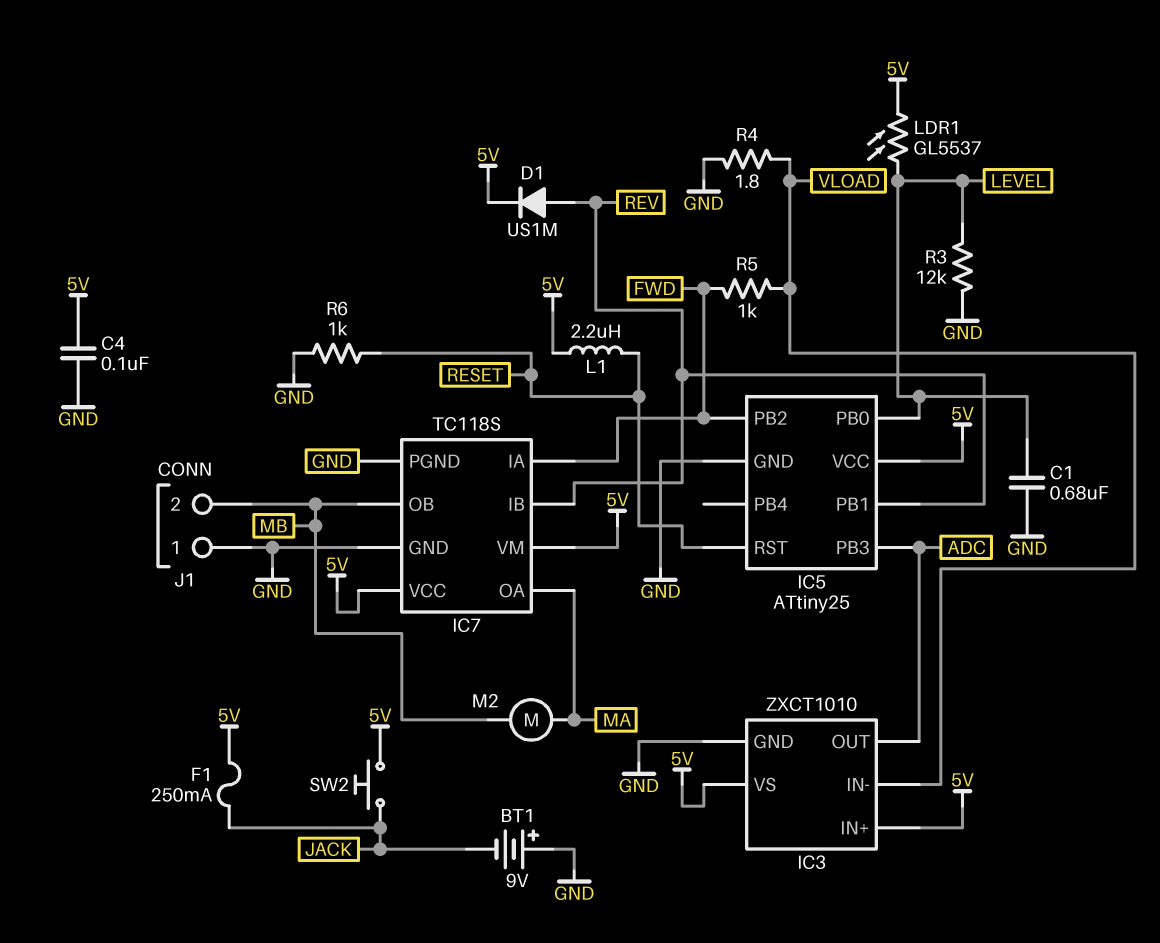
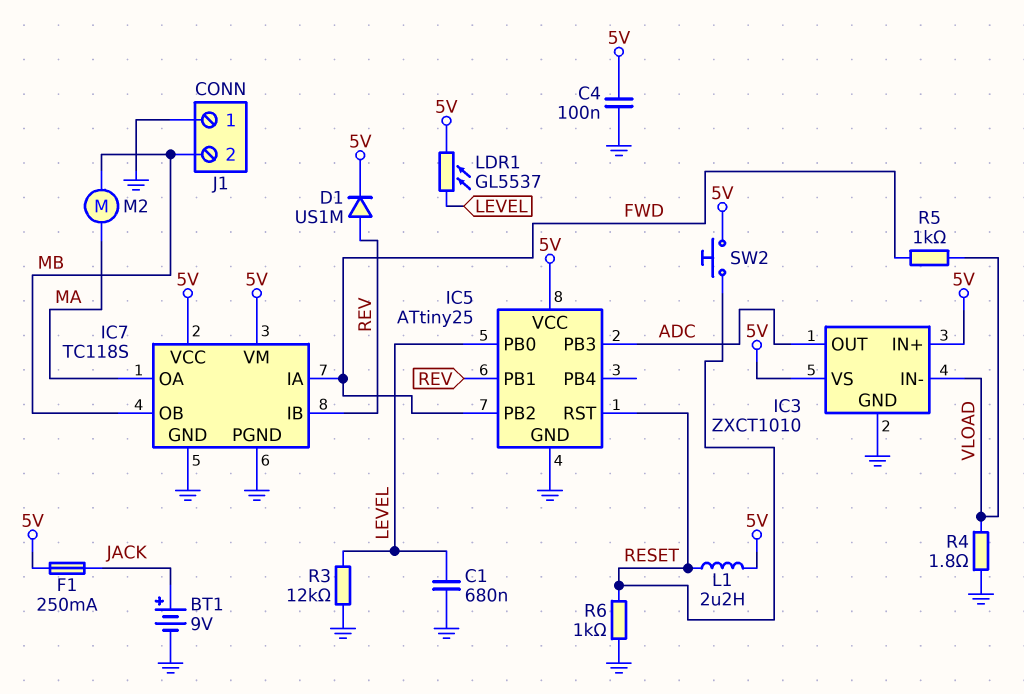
BT1: 9V (plus GND, minus JACK) -> 9V (plus JACK, minus GND)
SW2: button (5V, JACK) -> button (5V, RESET)

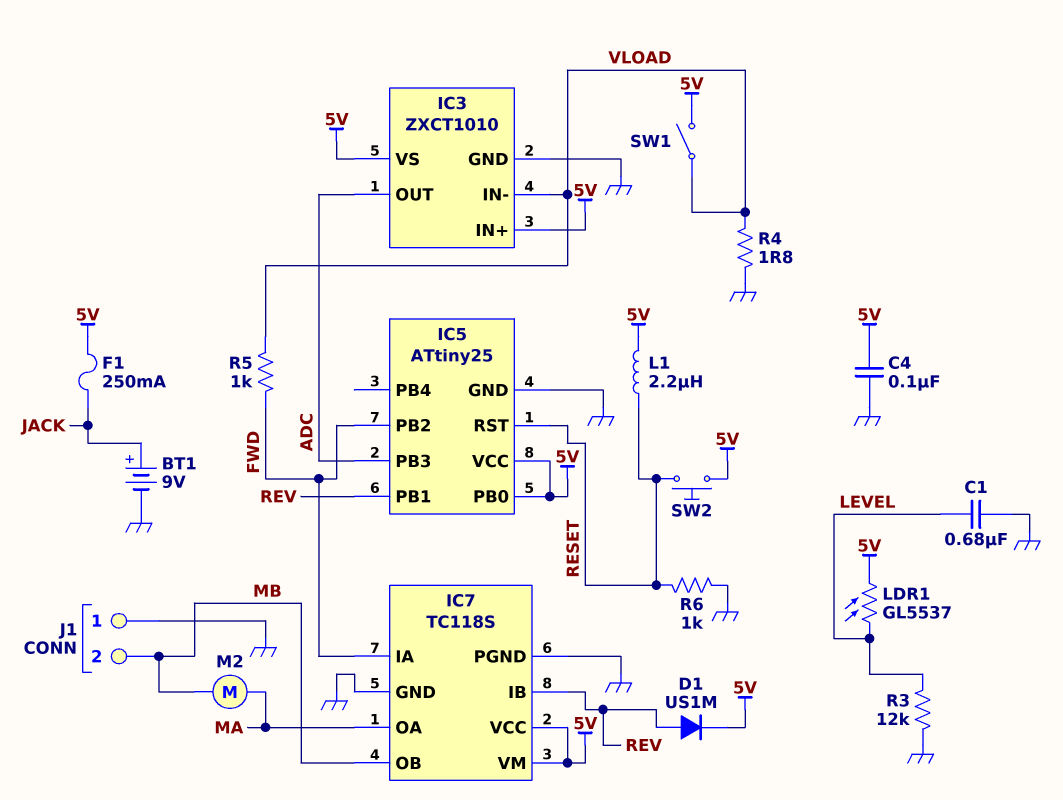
IC5 pin PB0: LEVEL -> 5V
SW1: none -> switch (5V, VLOAD)

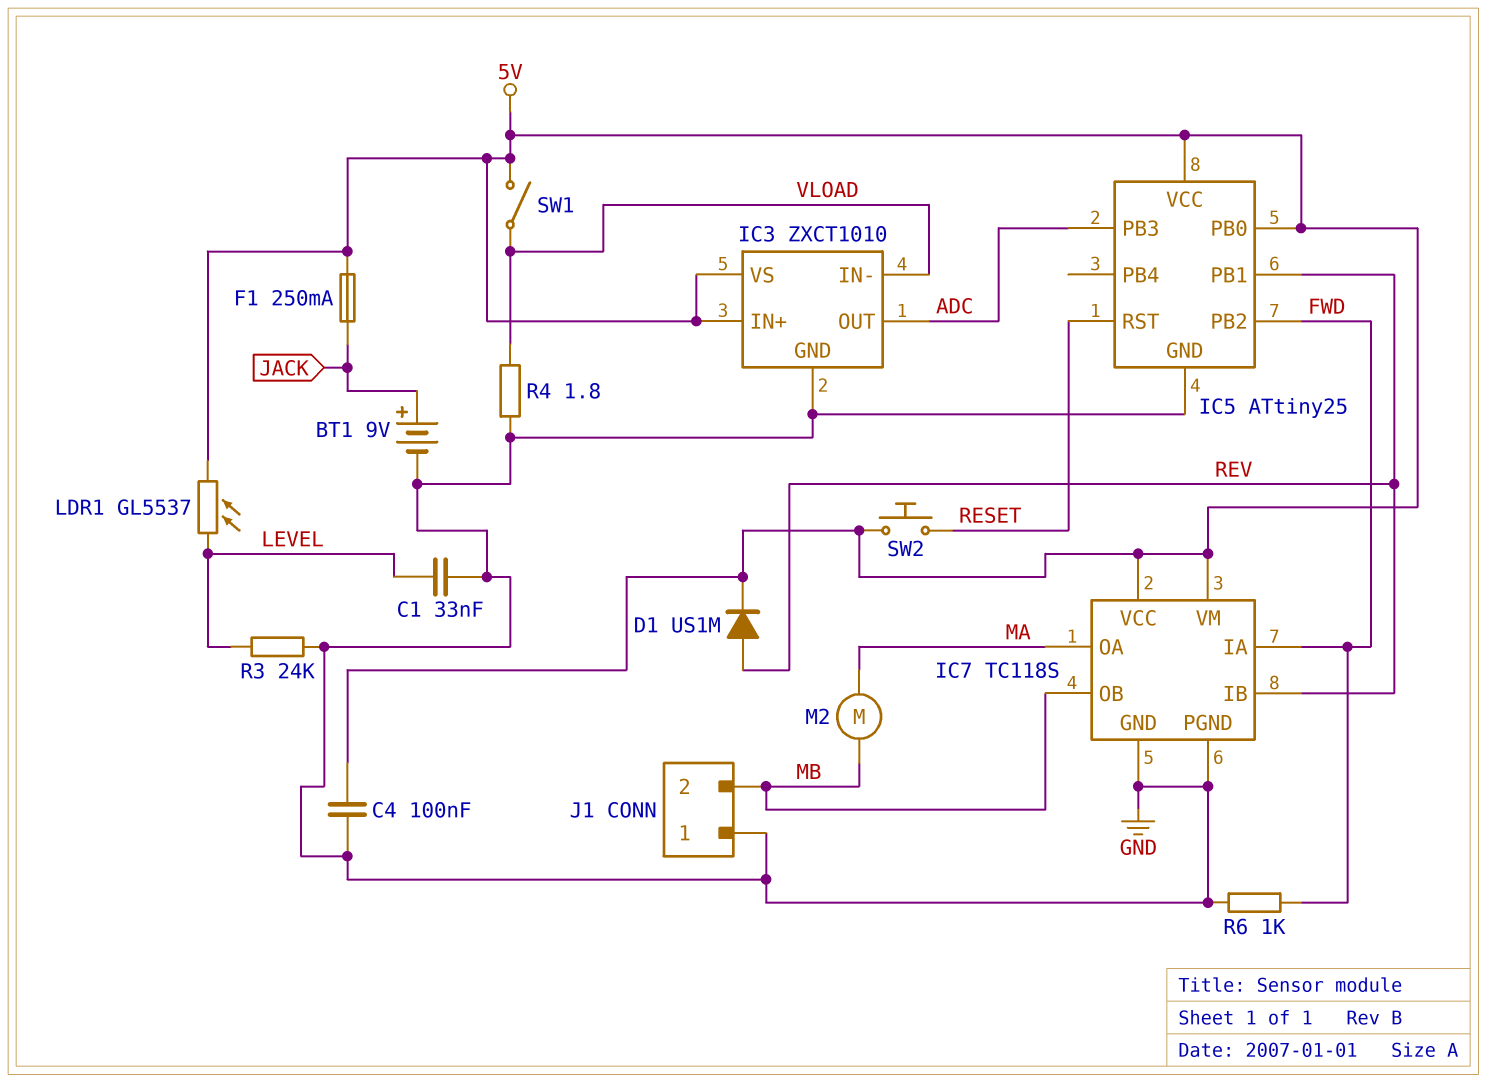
C1: 680nF (GND, LEVEL) -> 33nF (GND, LEVEL)
L1: 2.2uH (5V, RESET) -> none
R3: 12k (GND, LEVEL) -> 24k (GND, LEVEL)
R5: 1k (FWD, VLOAD) -> none
R6: 1k (GND, RESET) -> 1k (FWD, GND)

